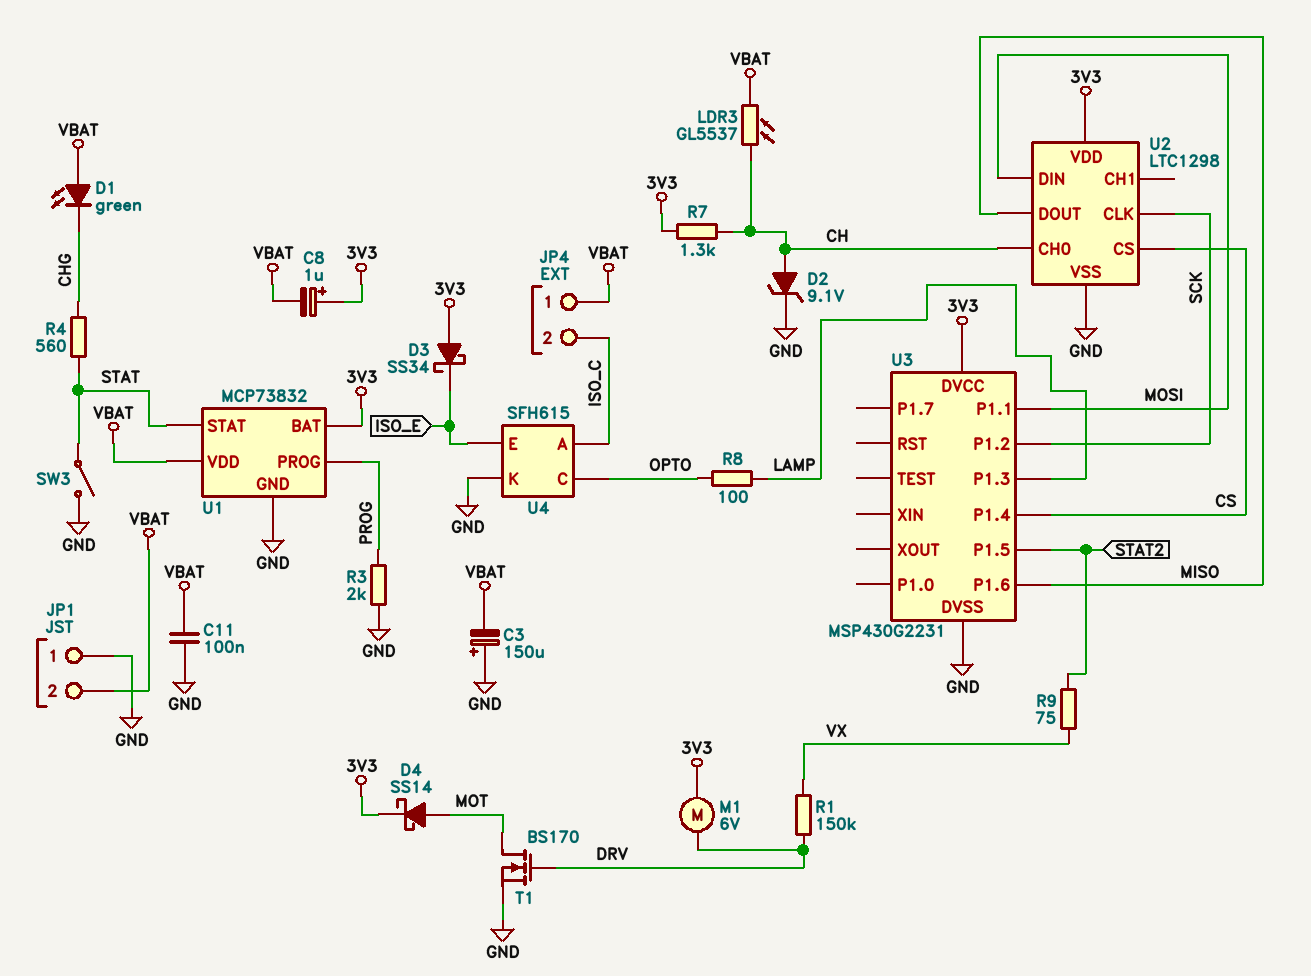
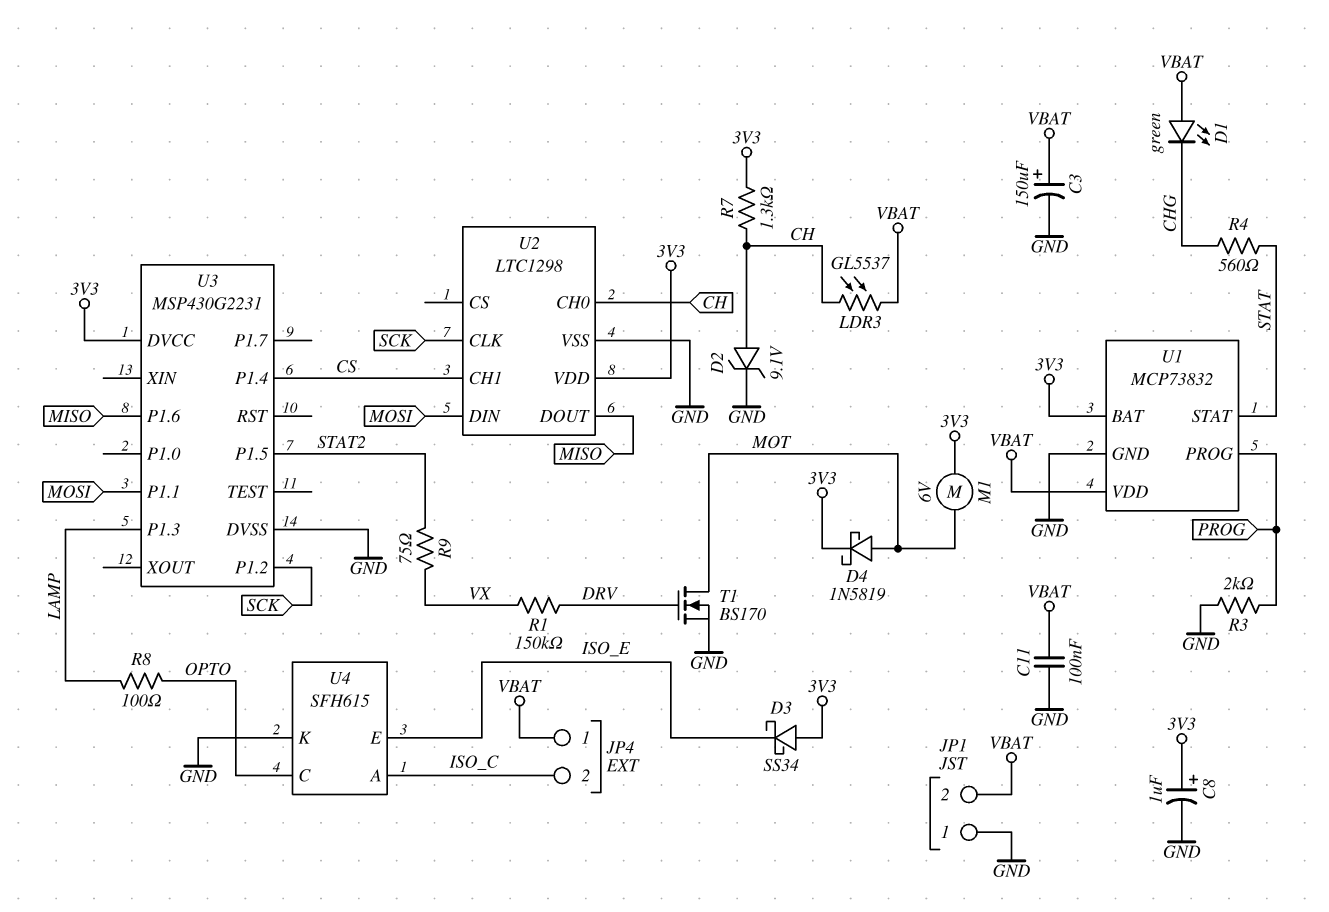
C3: 150uF (plus GND, minus VBAT) -> 150uF (plus VBAT, minus GND)
C8: 1uF (plus 3V3, minus VBAT) -> 1uF (plus 3V3, minus GND)
D4: schottky SS14 (A MOT, K 3V3) -> schottky 1N5819 (A MOT, K 3V3)
M1: motor 6V (3V3, DRV) -> motor 6V (3V3, MOT)
SW3: switch (GND, STAT) -> none
U2 pin CH1: none -> CS
U2 pin CS: CS -> none

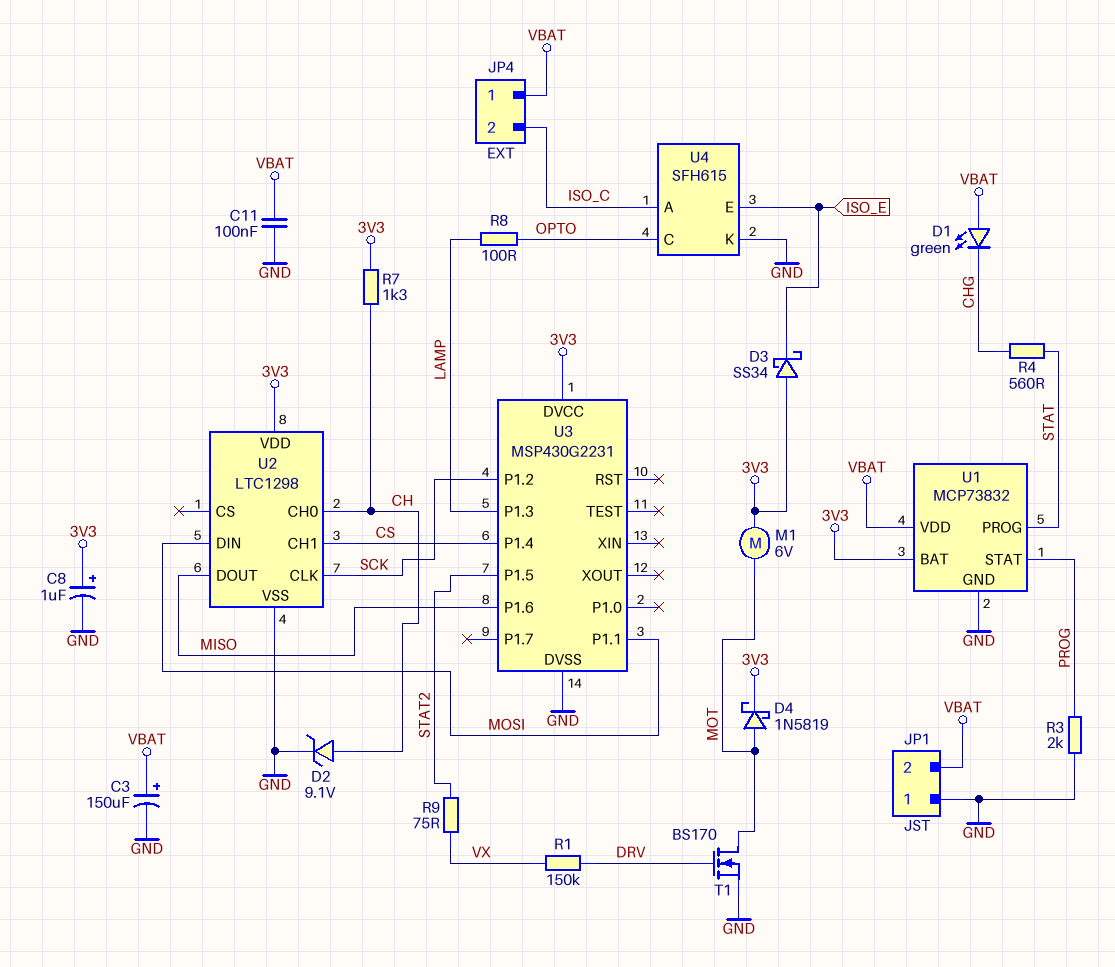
LDR3: GL5537 (CH, VBAT) -> none
U1 pin PROG: PROG -> STAT
U1 pin STAT: STAT -> PROG

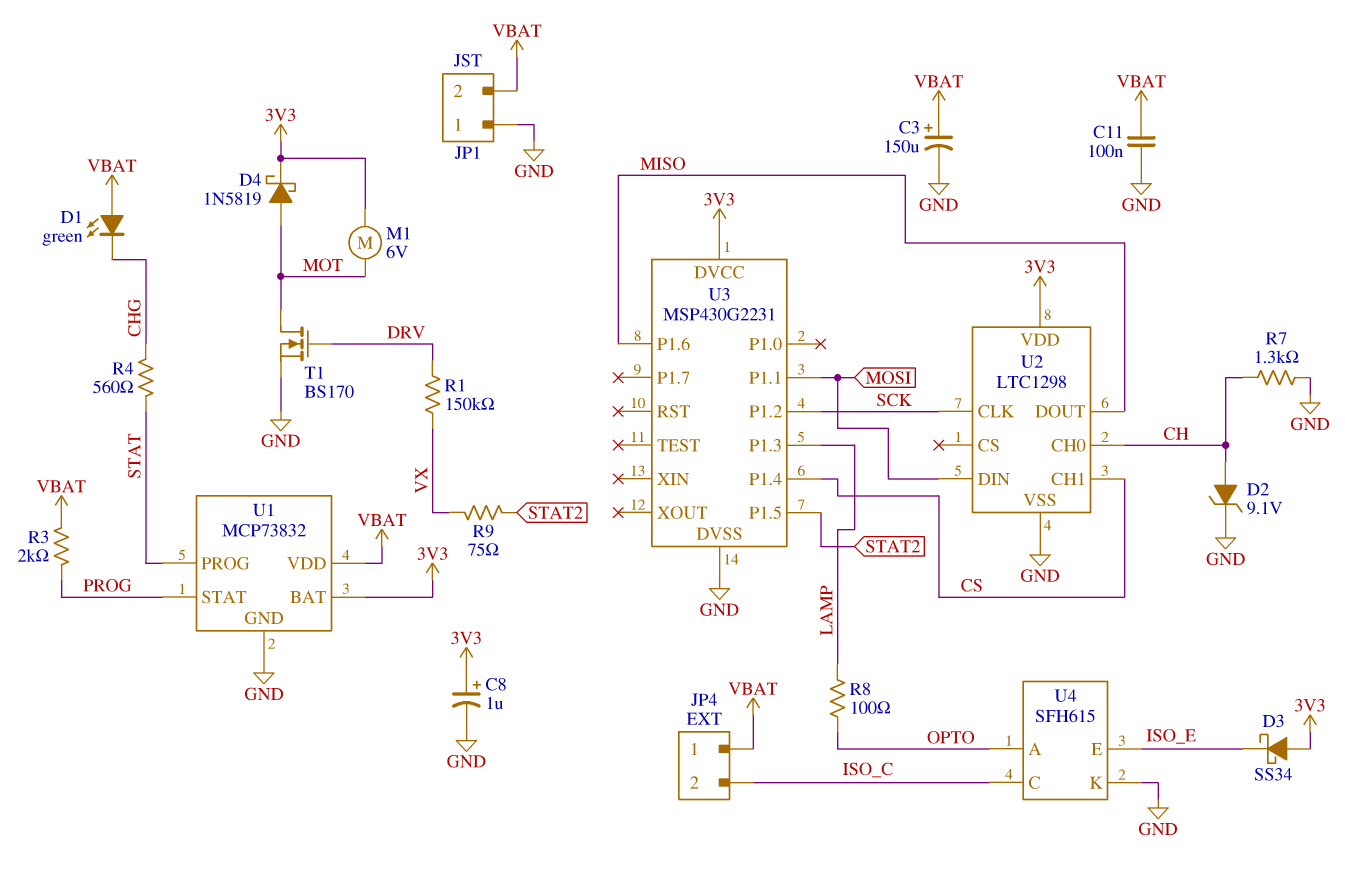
R3: 2k (GND, PROG) -> 2k (PROG, VBAT)
R7: 1.3k (3V3, CH) -> 1.3k (CH, GND)
U4 pin A: ISO_C -> OPTO
U4 pin C: OPTO -> ISO_C

